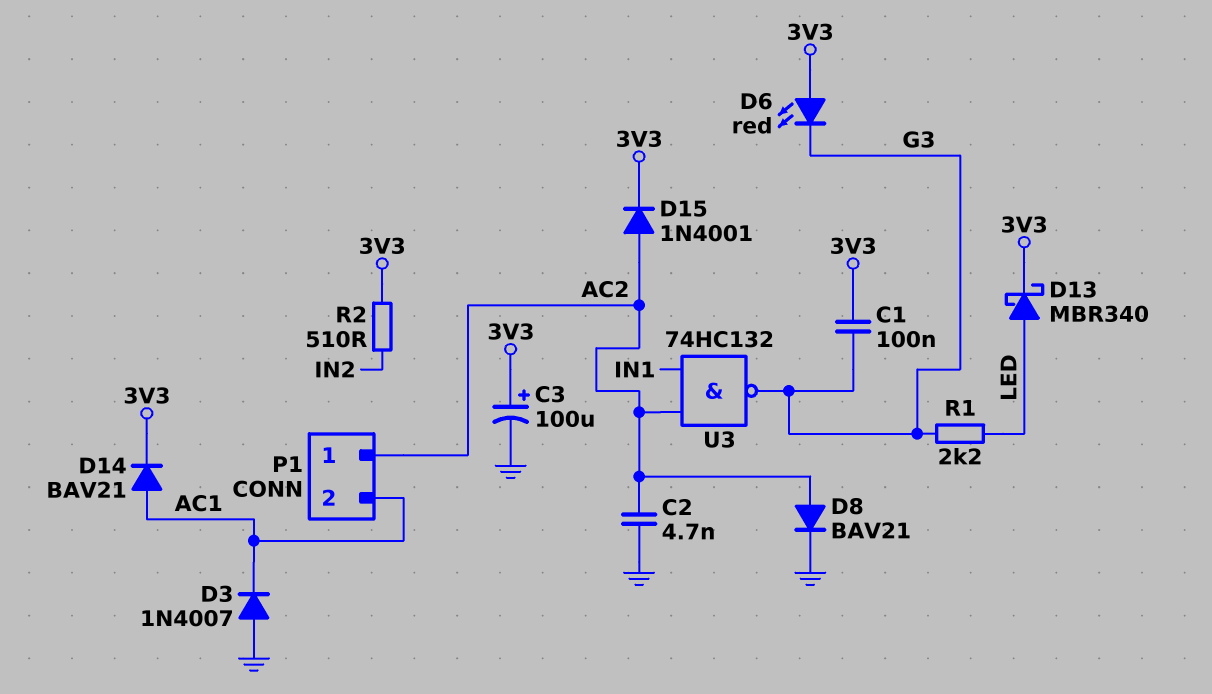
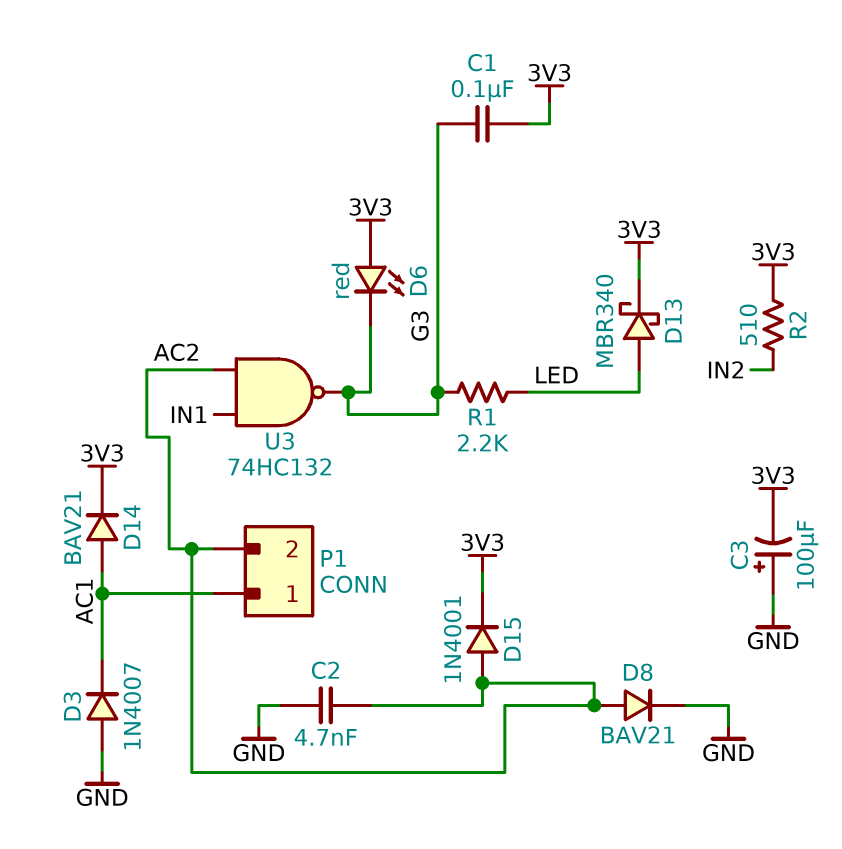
C3: 100uF (plus 3V3, minus GND) -> 100uF (plus GND, minus 3V3)
P1 pin 1: AC2 -> AC1
P1 pin 2: AC1 -> AC2

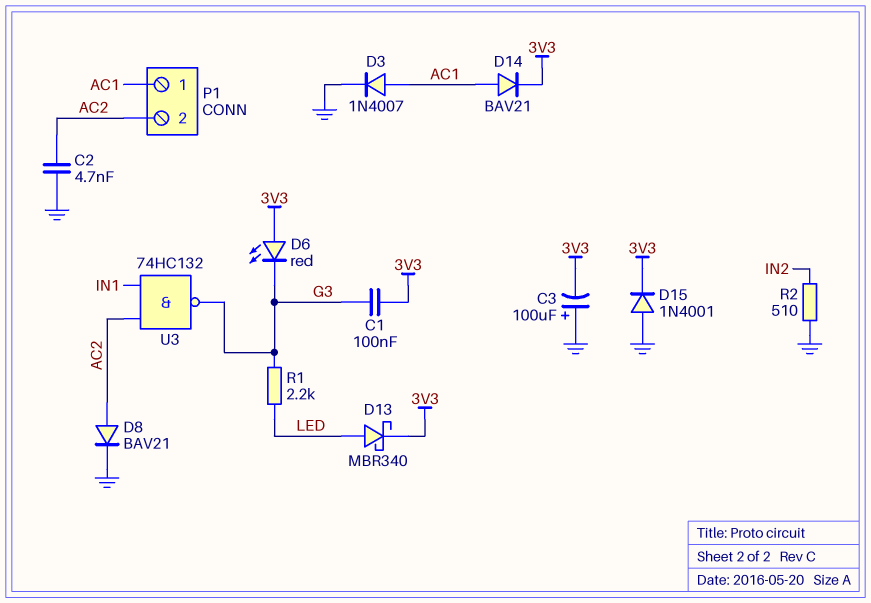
D3: diode 1N4007 (A GND, K AC1) -> diode 1N4007 (A AC1, K GND)
D15: diode 1N4001 (A AC2, K 3V3) -> diode 1N4001 (A GND, K 3V3)
R2: 510 (3V3, IN2) -> 510 (GND, IN2)

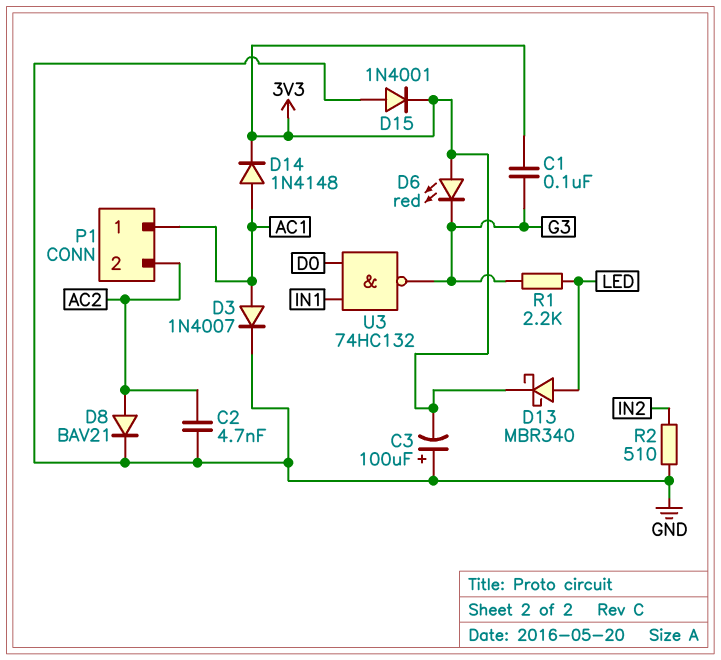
D14: diode BAV21 (A AC1, K 3V3) -> diode 1N4148 (A AC1, K 3V3)
U3: NAND 74HC132 (in AC2, in IN1, out G3) -> NAND 74HC132 (in D0, in IN1, out G3)

